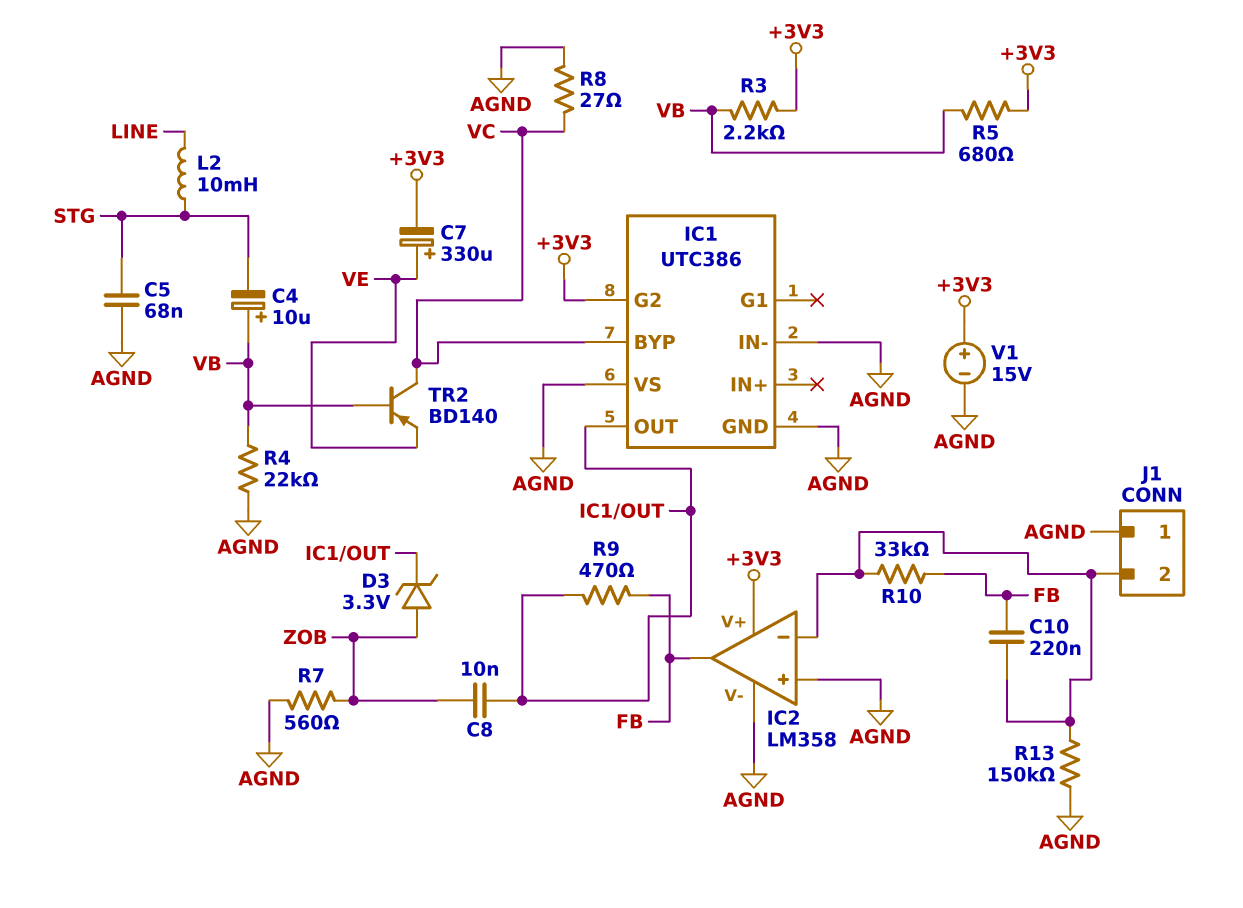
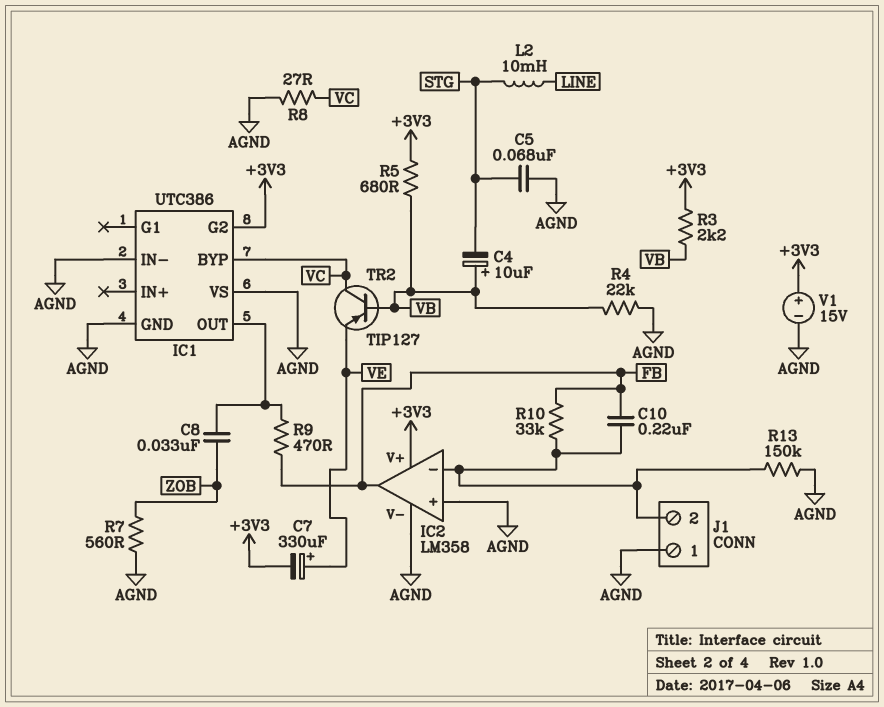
C8: 10nF (IC1/OUT, ZOB) -> 33nF (IC1/OUT, ZOB)
D3: zener 3.3V (A ZOB, K IC1/OUT) -> none
TR2: PNP BD140 (B VB, C VC, E VE) -> PNP TIP127 (B VB, C VC, E VE)

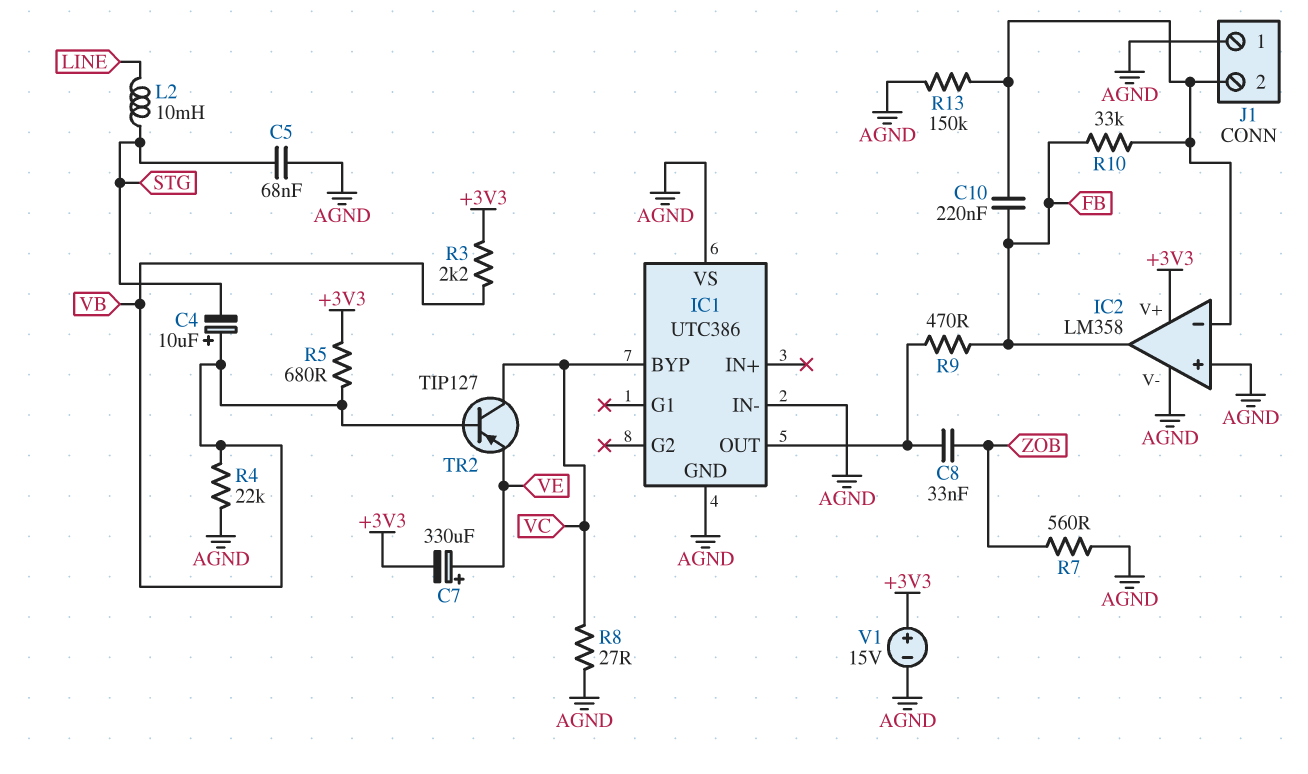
IC1 pin G2: +3V3 -> none

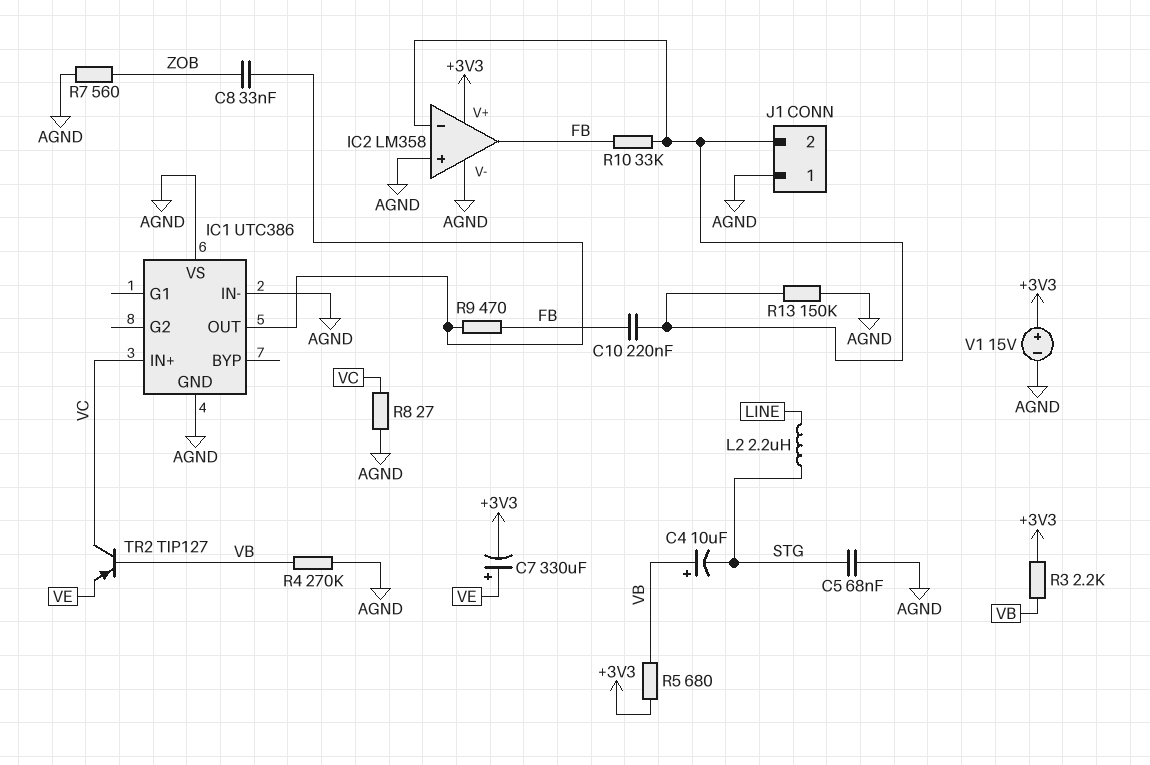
IC1 pin BYP: VC -> none
IC1 pin IN+: none -> VC
L2: 10mH (LINE, STG) -> 2.2uH (LINE, STG)
R4: 22k (AGND, VB) -> 270k (AGND, VB)

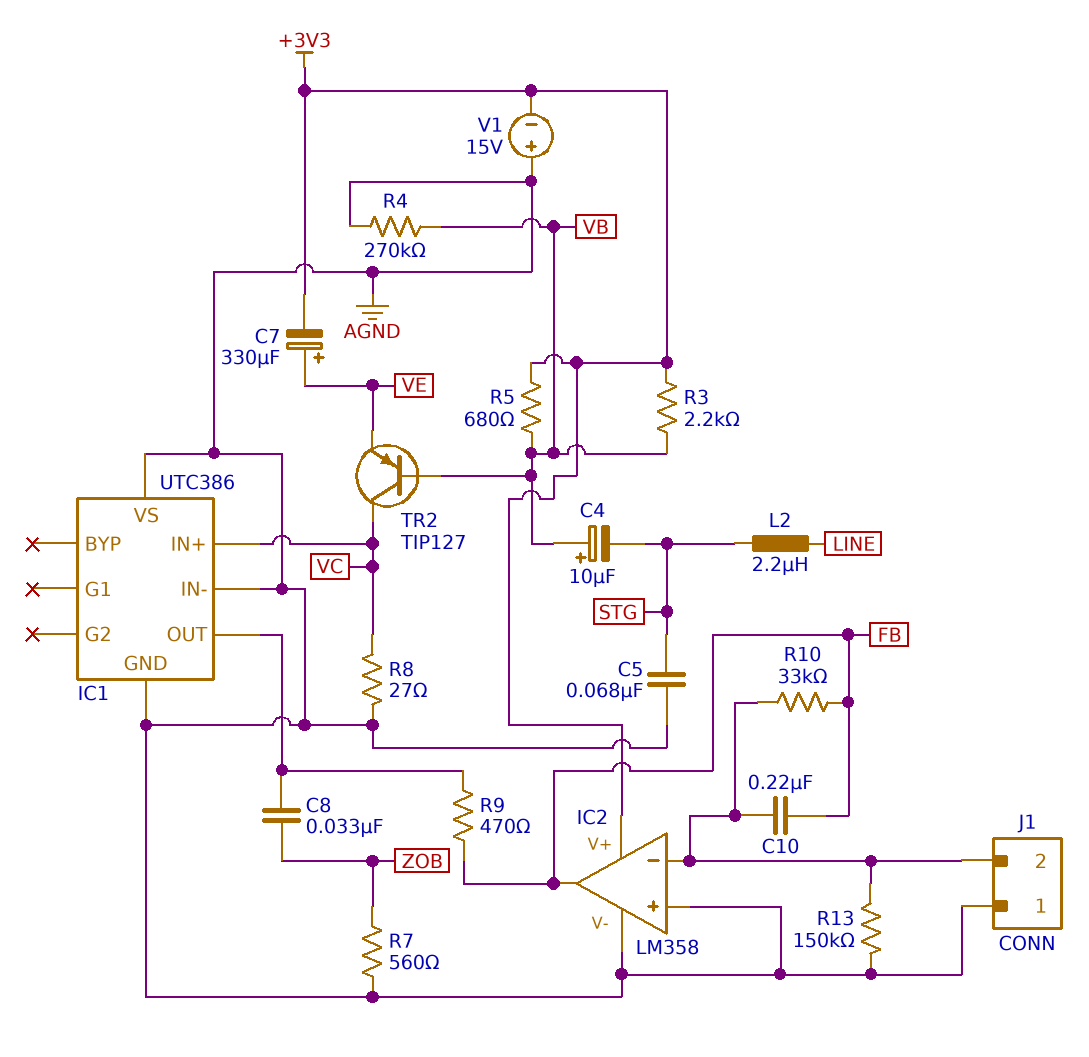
V1: 15V (plus +3V3, minus AGND) -> 15V (plus AGND, minus +3V3)

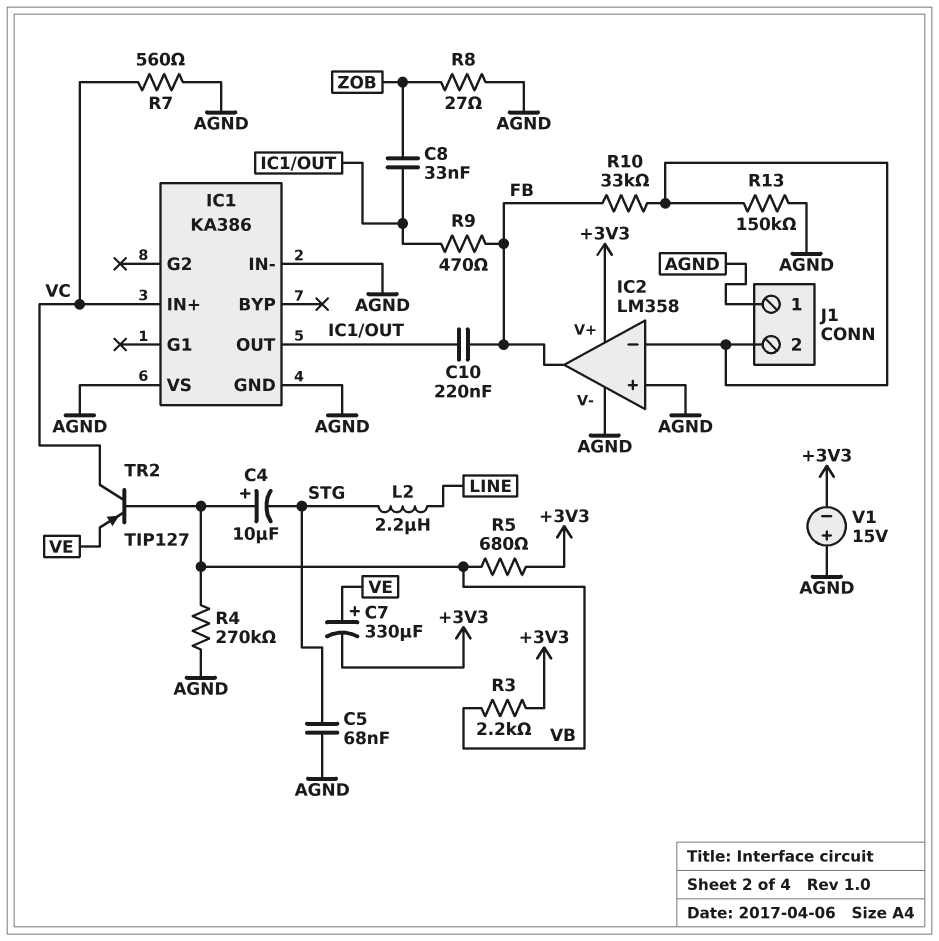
C10: 220nF (FB, IC2/in-) -> 220nF (FB, IC1/OUT)
IC1: UTC386 -> KA386
R7: 560 (AGND, ZOB) -> 560 (AGND, VC)
R8: 27 (AGND, VC) -> 27 (AGND, ZOB)

